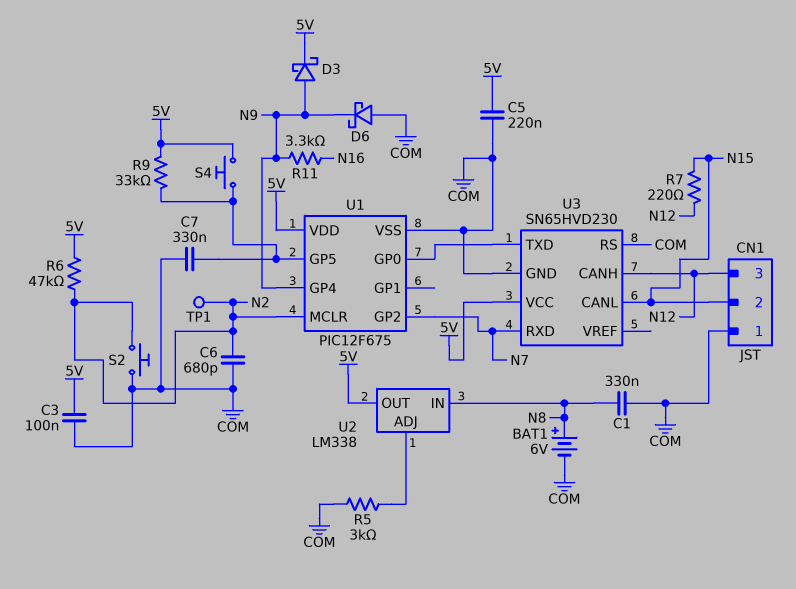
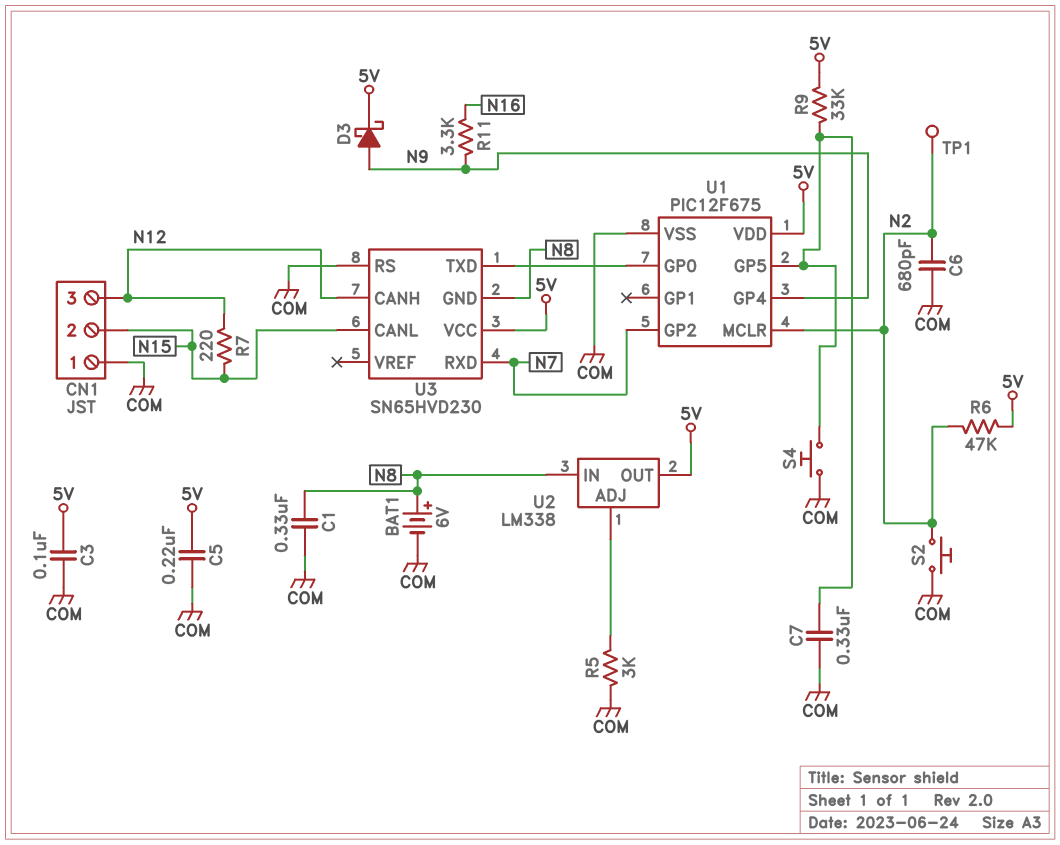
D6: schottky (A COM, K N9) -> none
S4: button (5V, U1/GP5) -> button (COM, U1/GP5)
U3 pin GND: COM -> N8

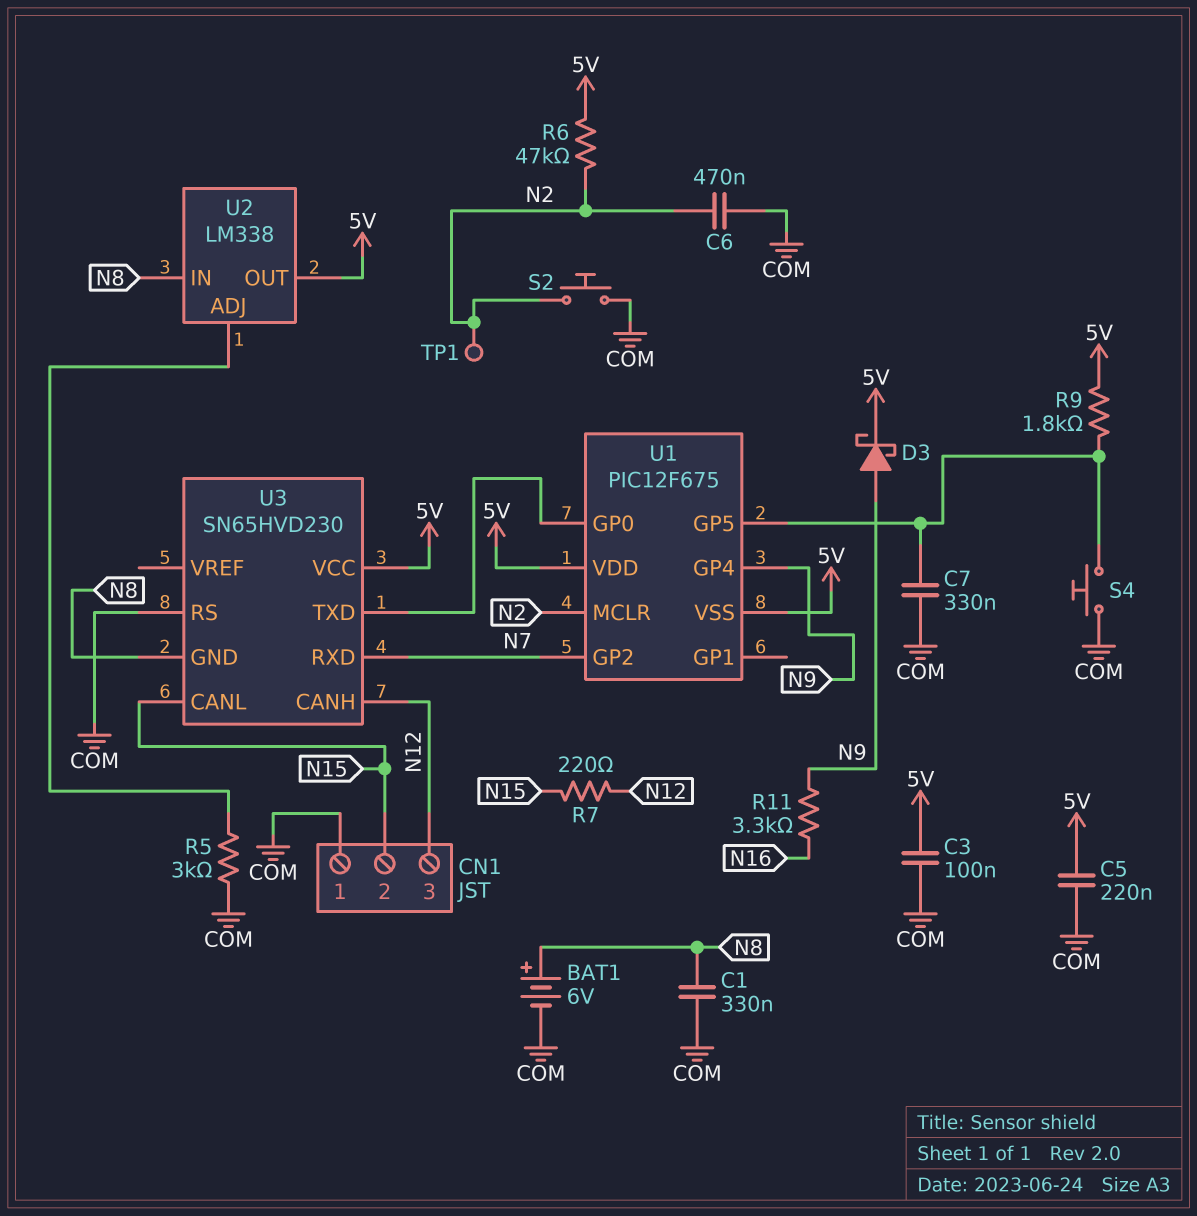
C6: 680pF (COM, N2) -> 470nF (COM, N2)
R9: 33k (5V, U1/GP5) -> 1.8k (5V, U1/GP5)
U1 pin VSS: COM -> 5V

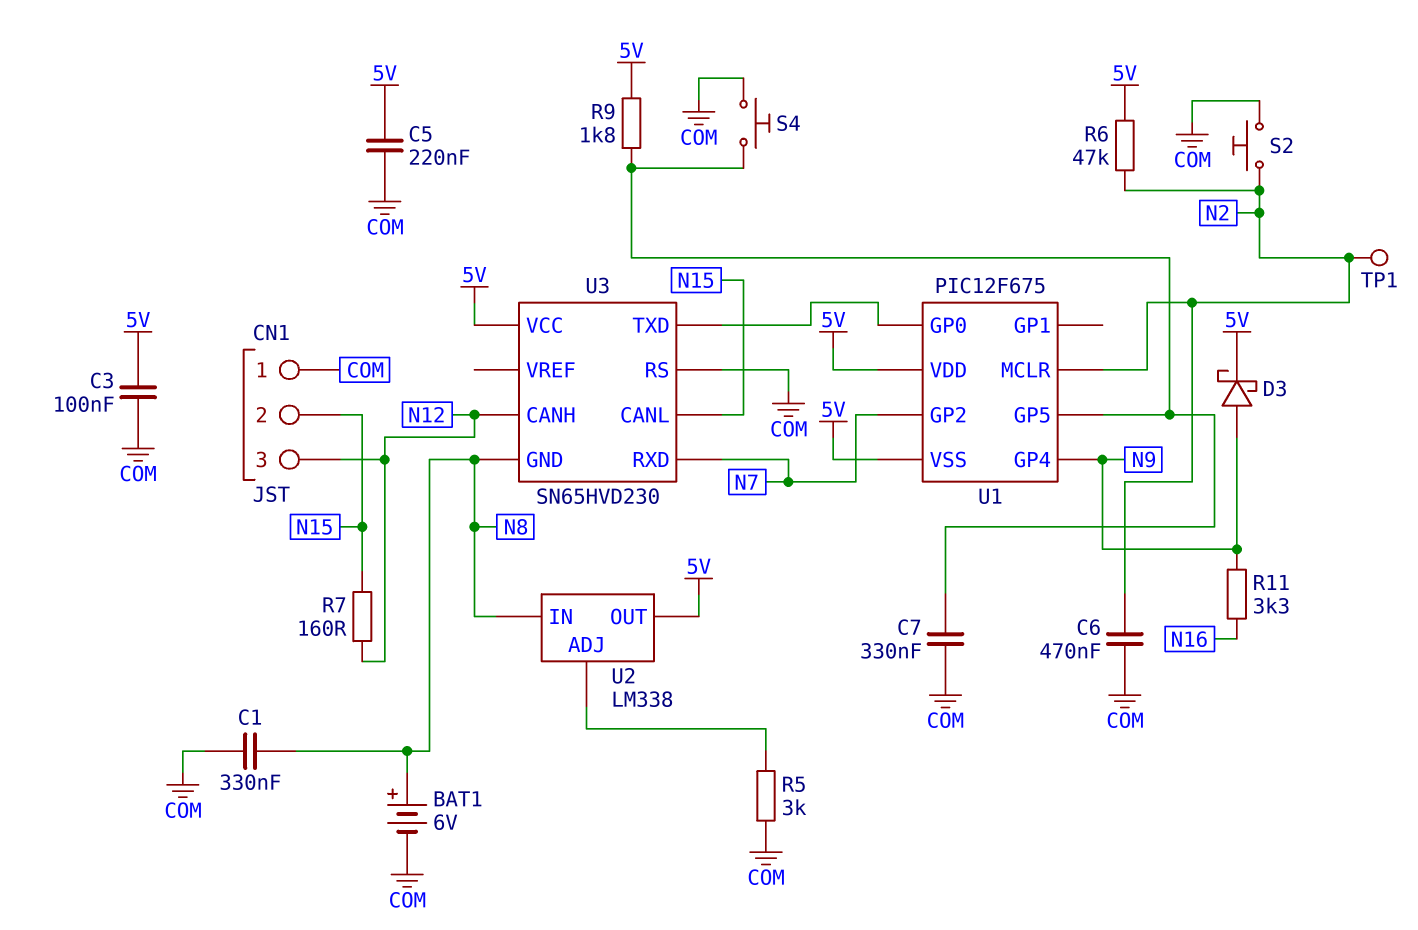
R7: 220 (N12, N15) -> 160 (N12, N15)

